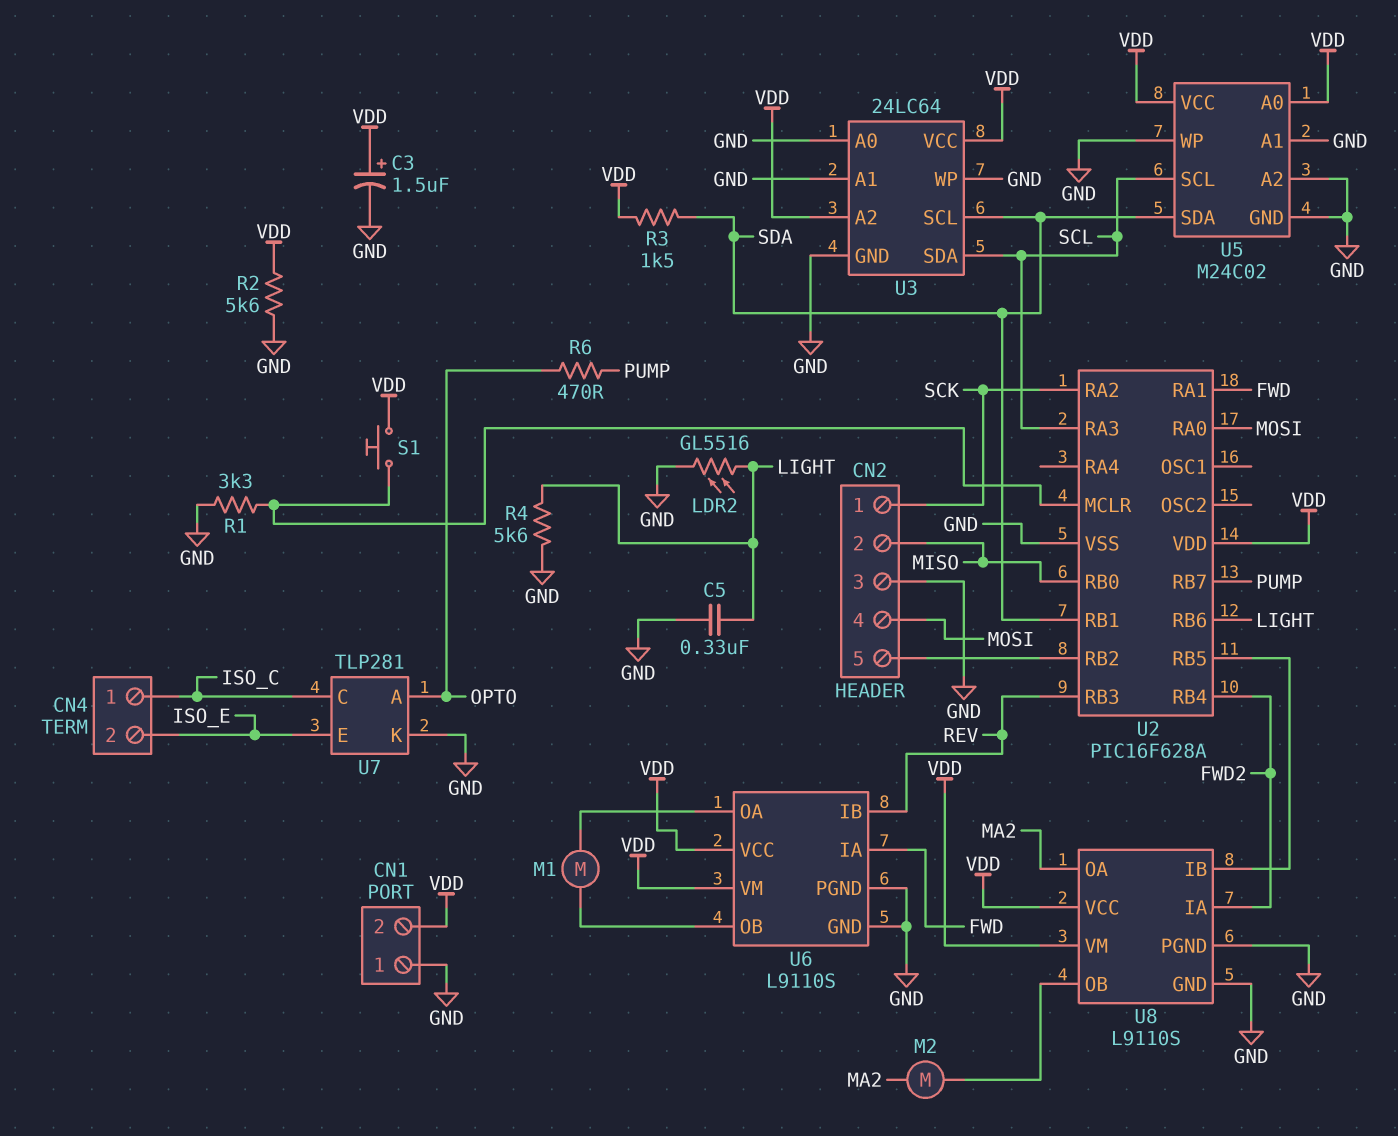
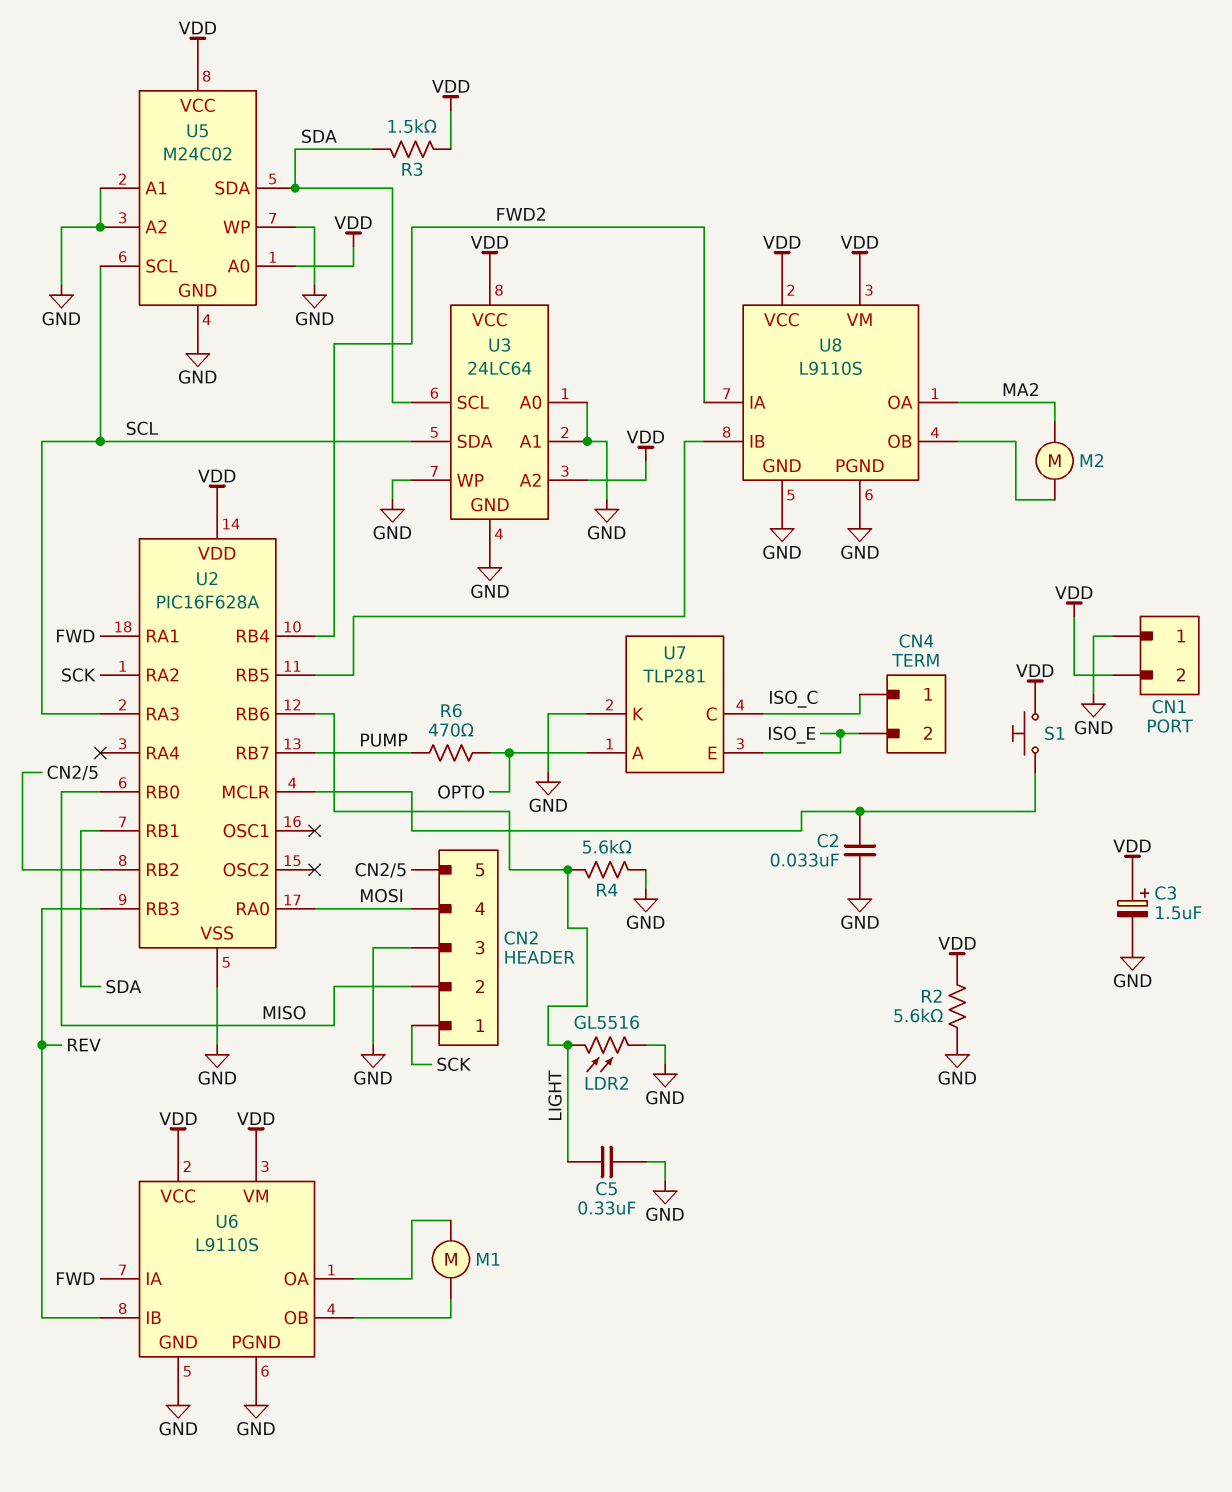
C2: none -> 33nF (GND, U2/MCLR)
R1: 3.3k (GND, U2/MCLR) -> none

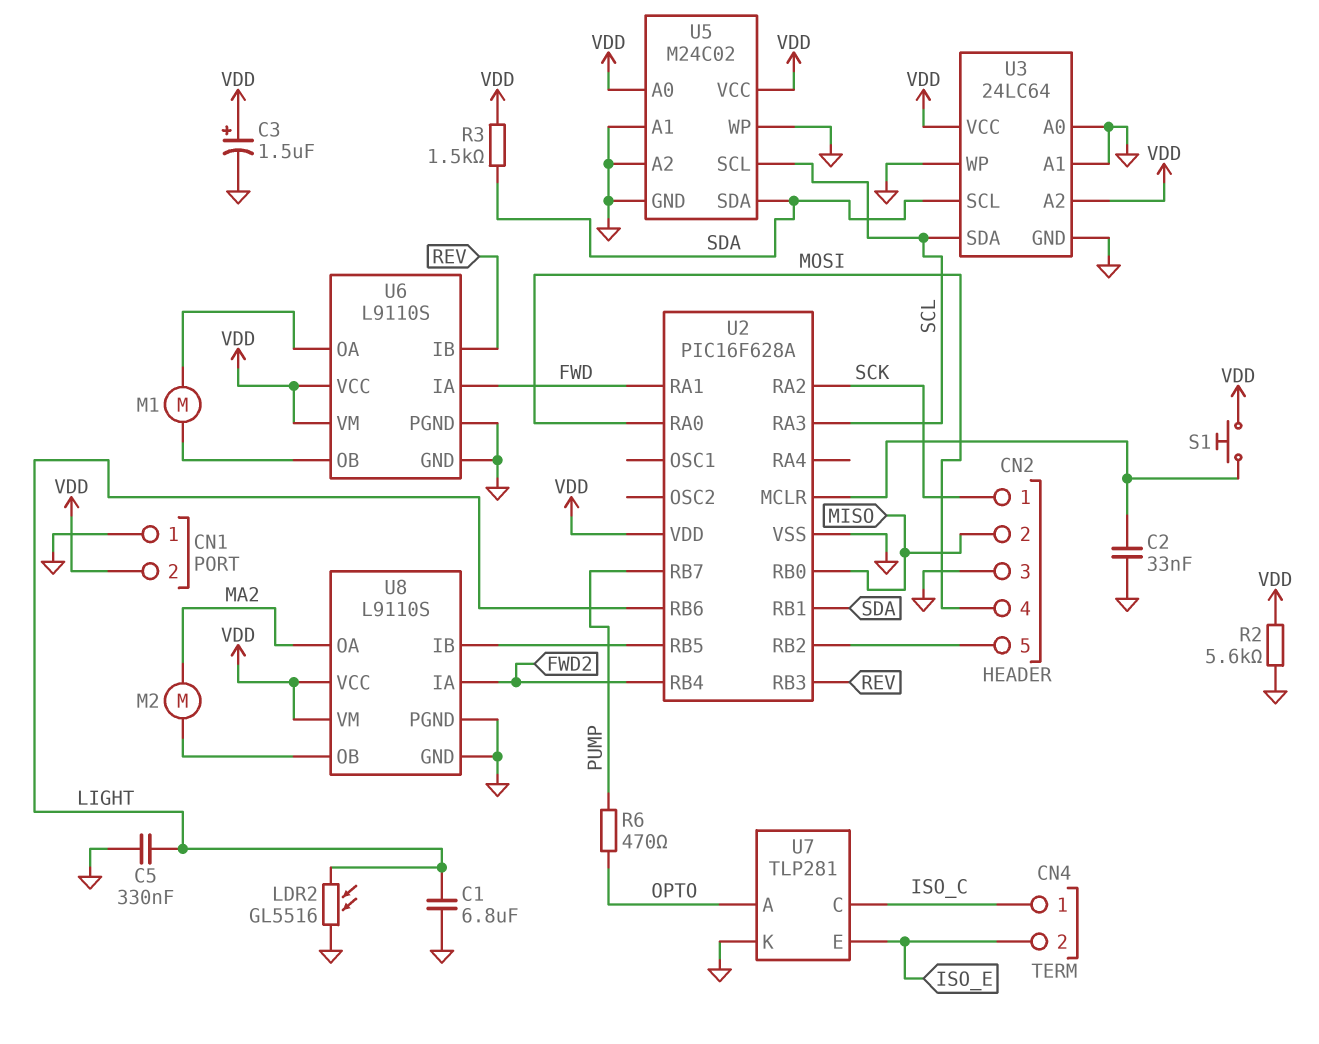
C1: none -> 6.8uF (GND, LIGHT)
R4: 5.6k (GND, LIGHT) -> none

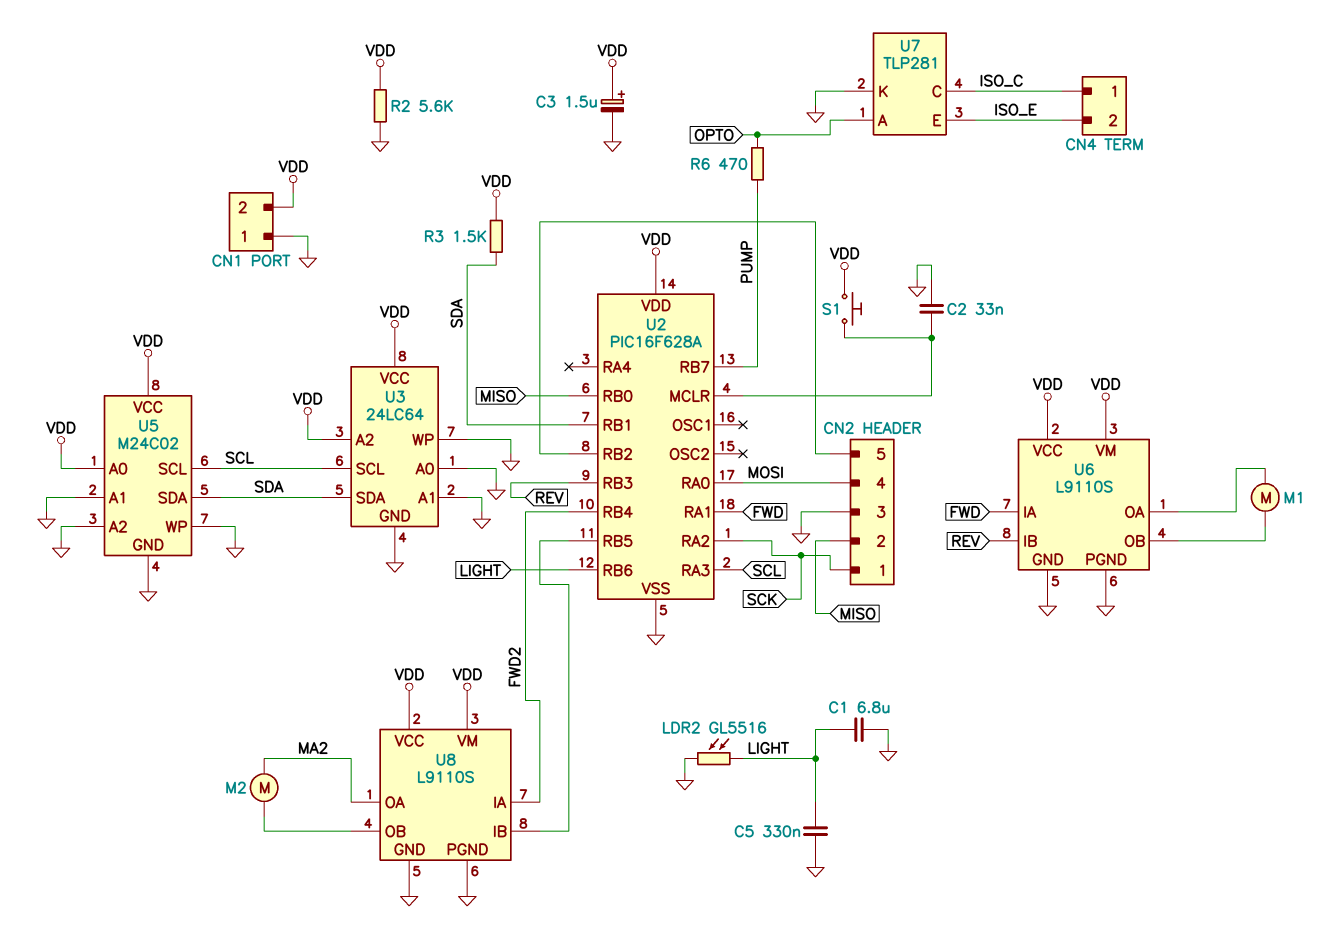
U3 pin SCL: SDA -> SCL
U3 pin SDA: SCL -> SDA

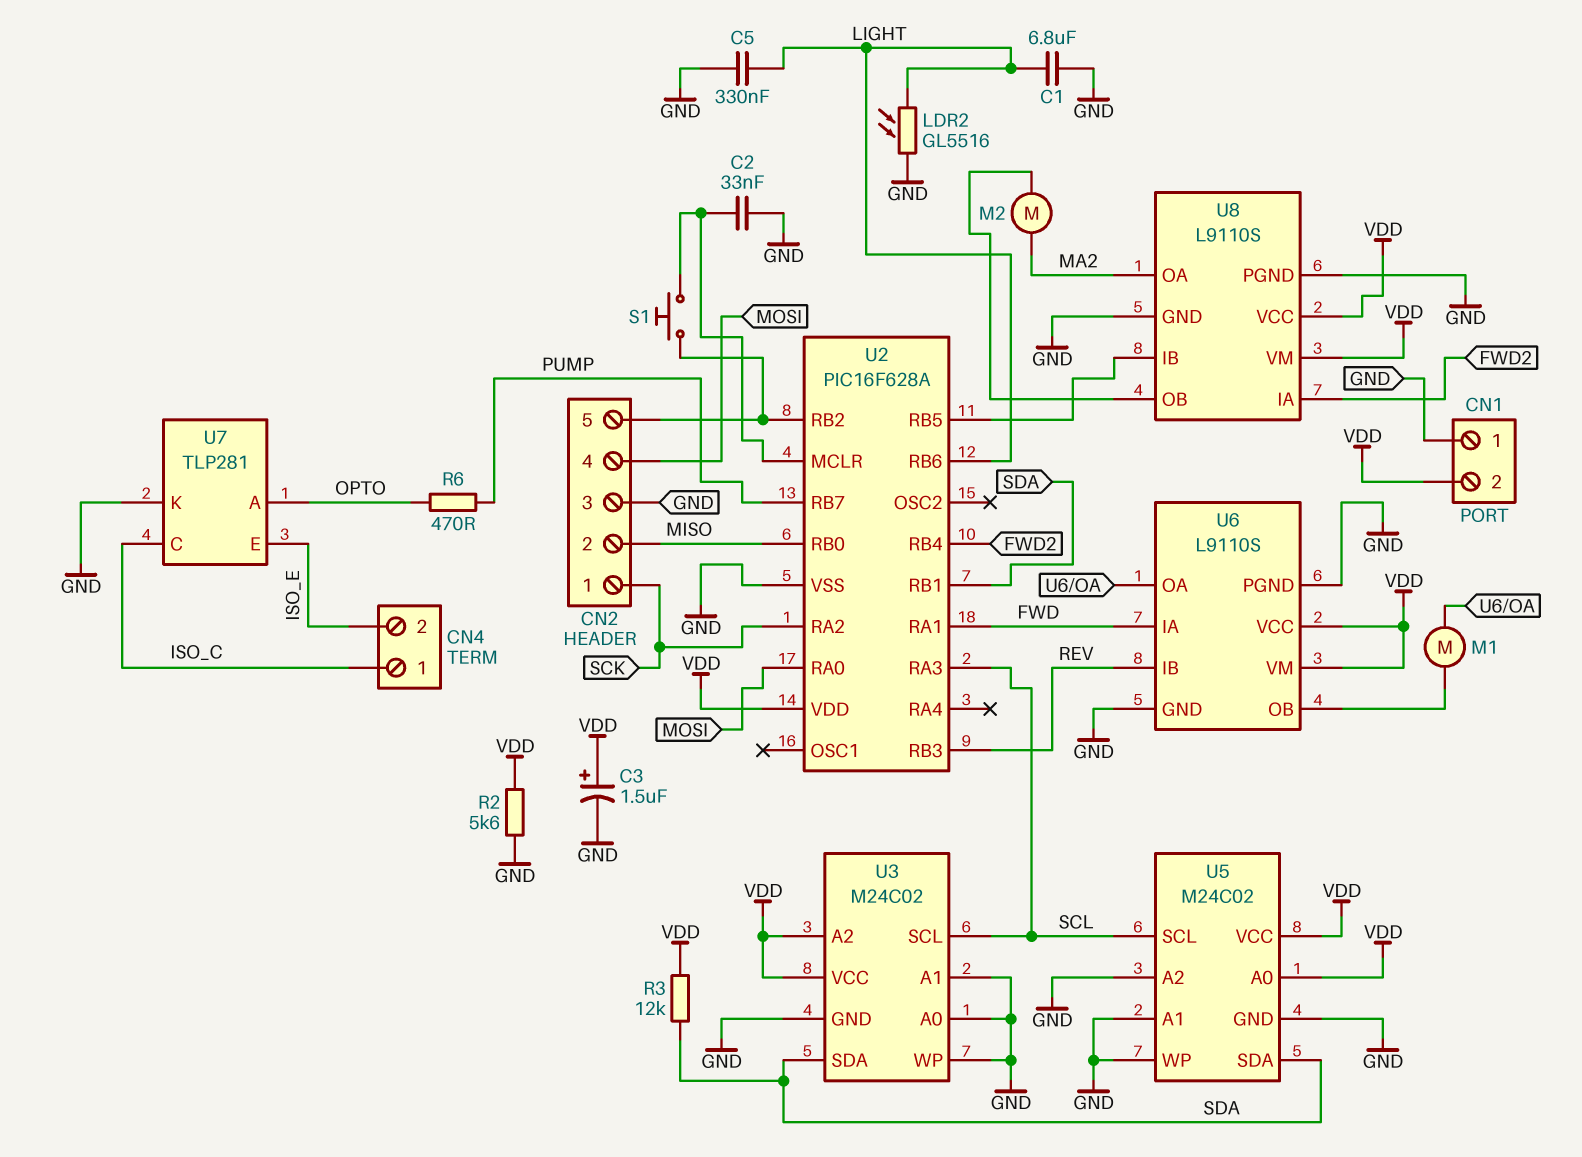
R3: 1.5k (SDA, VDD) -> 12k (SDA, VDD)
S1: button (U2/MCLR, VDD) -> button (CN2/5, U2/MCLR)
U3: 24LC64 -> M24C02

